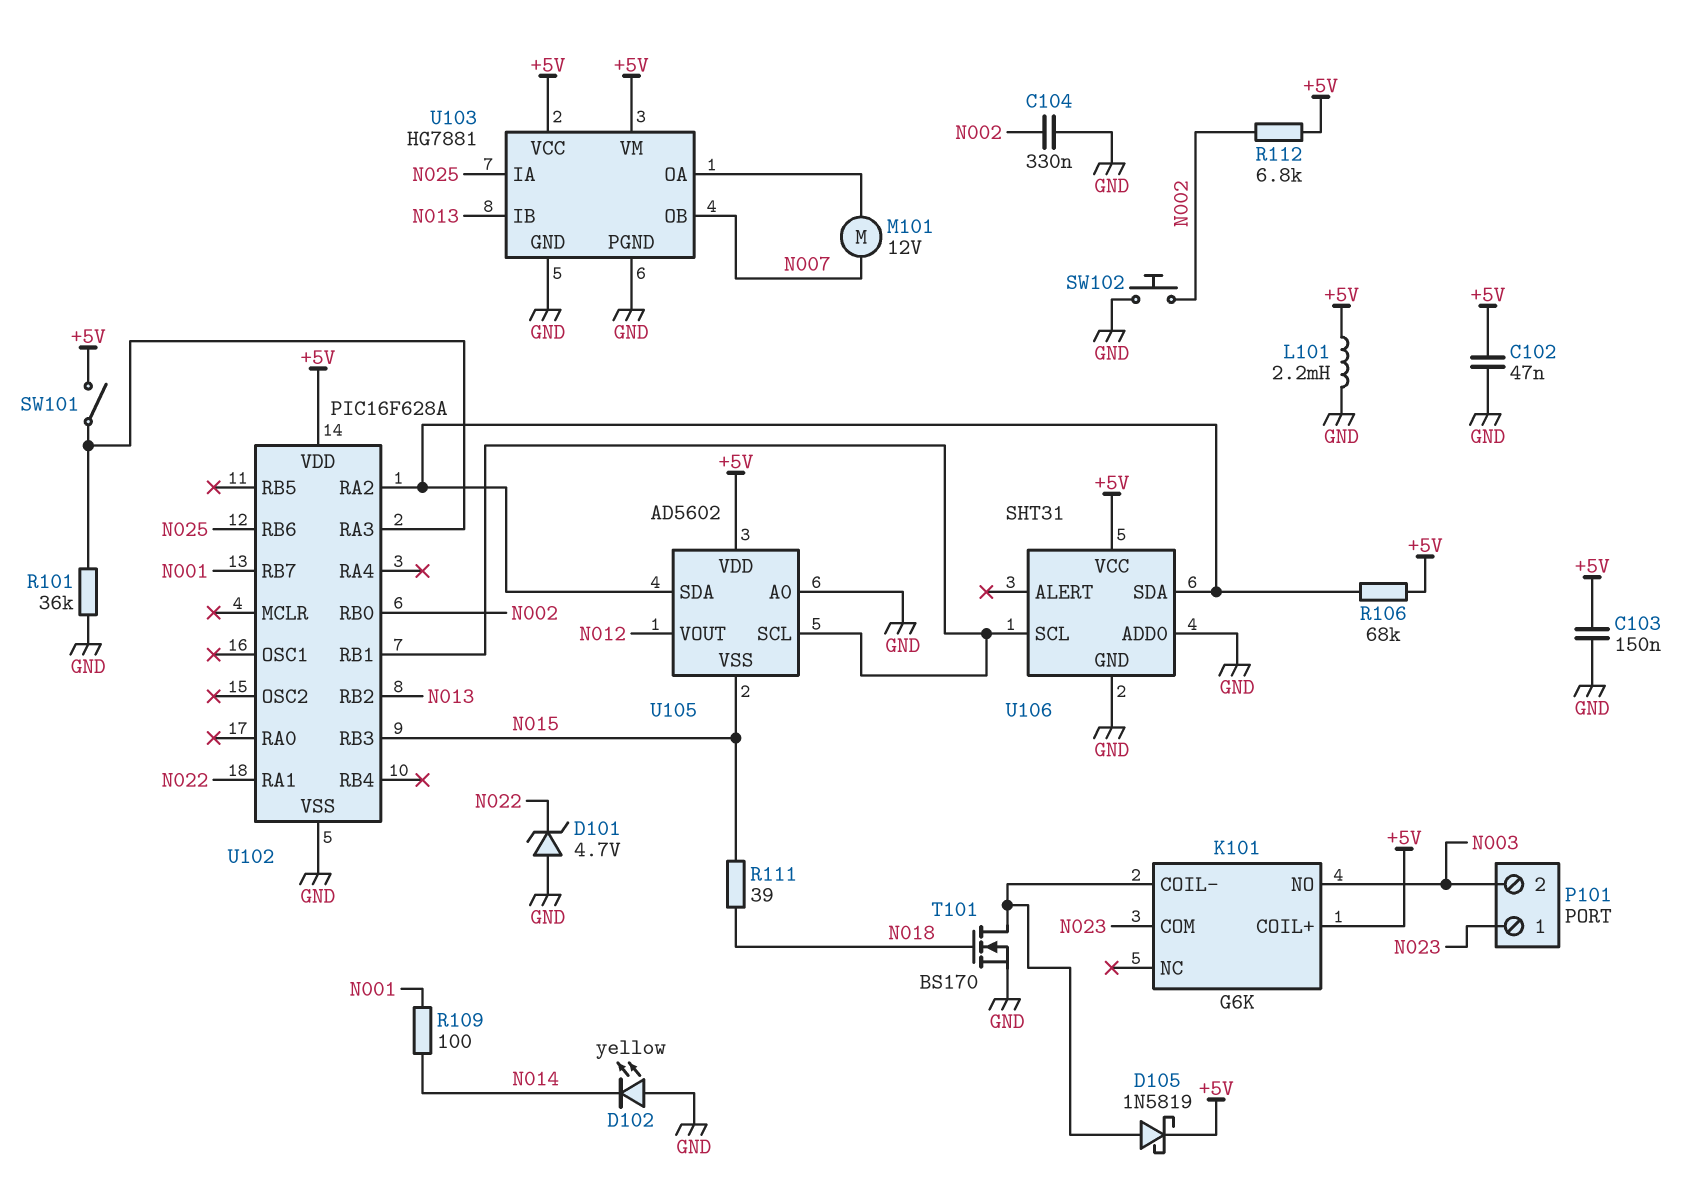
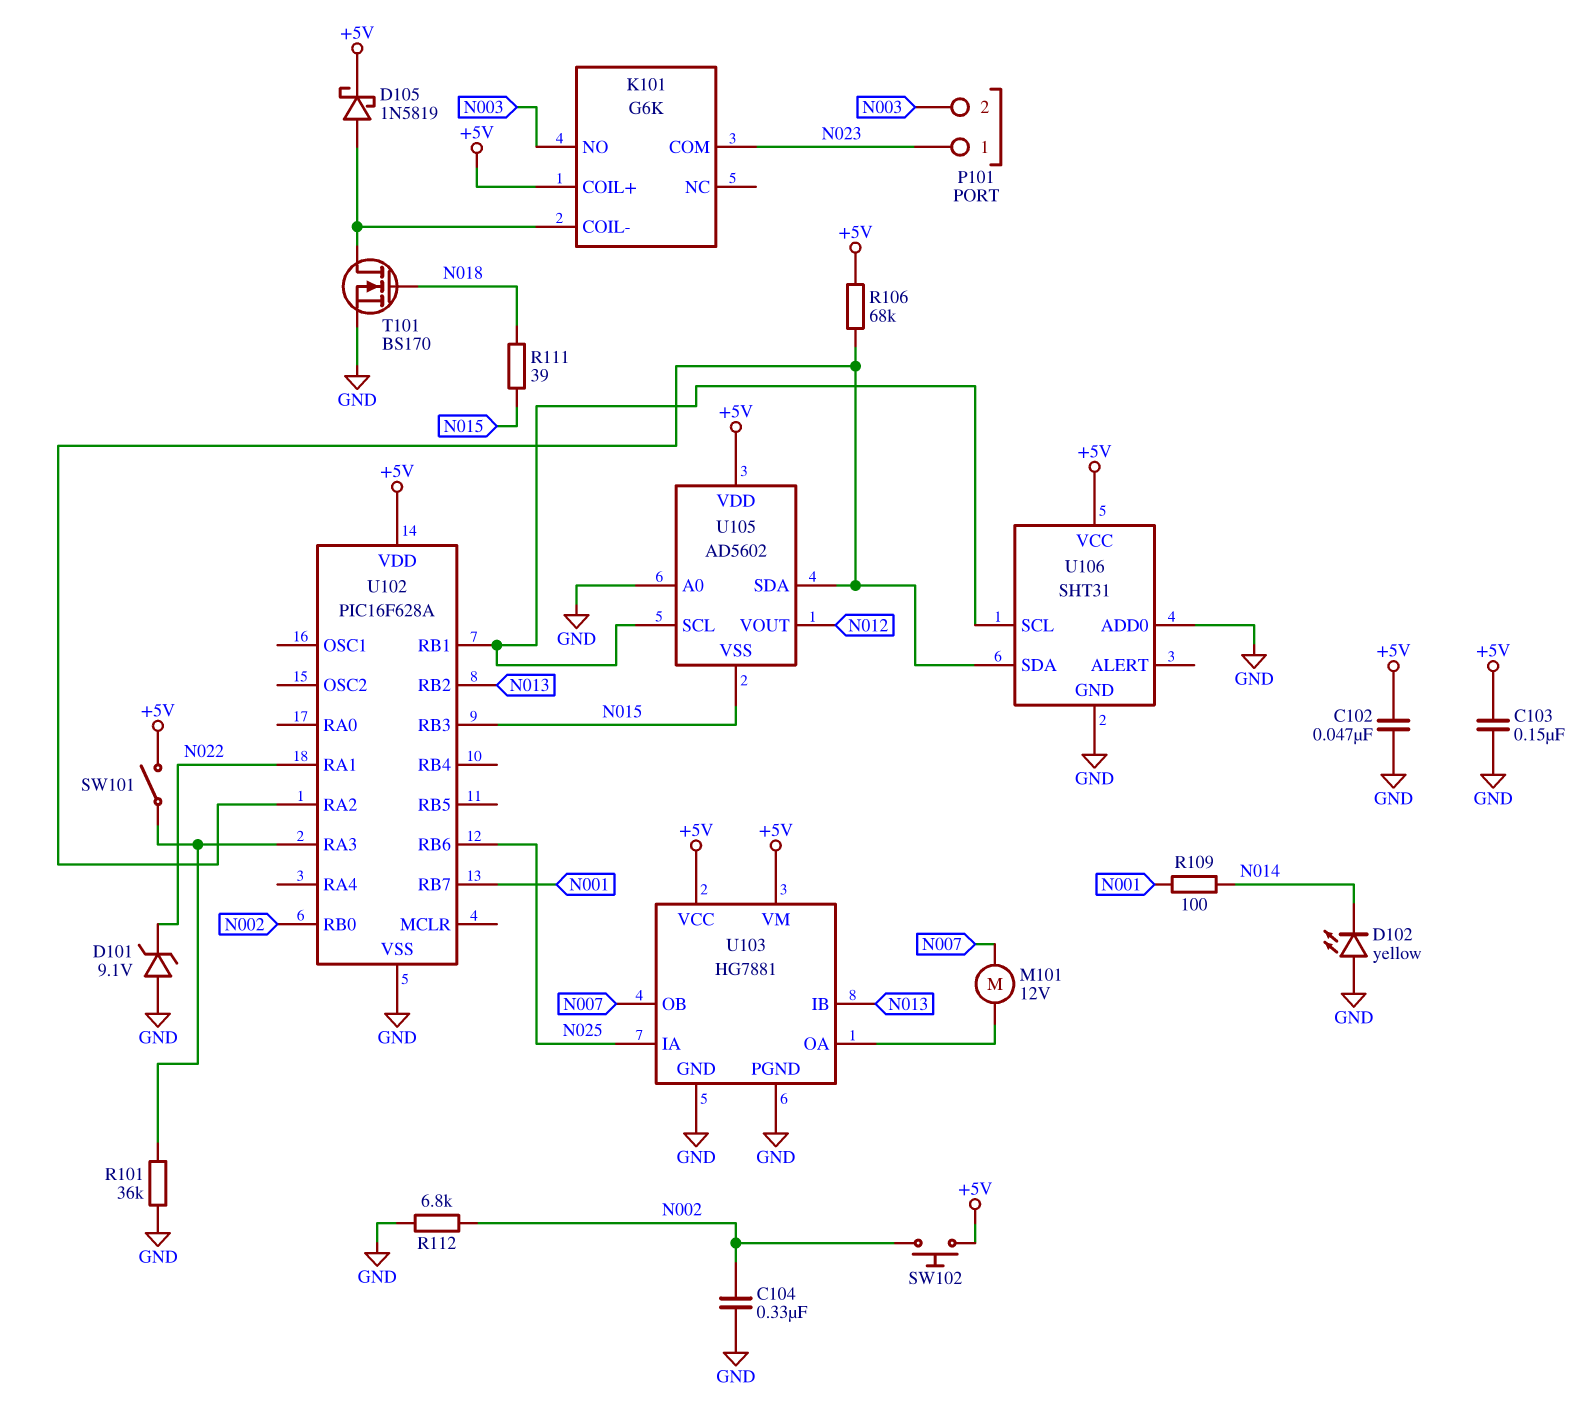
D101: zener 4.7V (A GND, K N022) -> zener 9.1V (A GND, K N022)
L101: 2.2mH (+5V, GND) -> none
R112: 6.8k (+5V, N002) -> 6.8k (GND, N002)
SW102: button (GND, N002) -> button (+5V, N002)

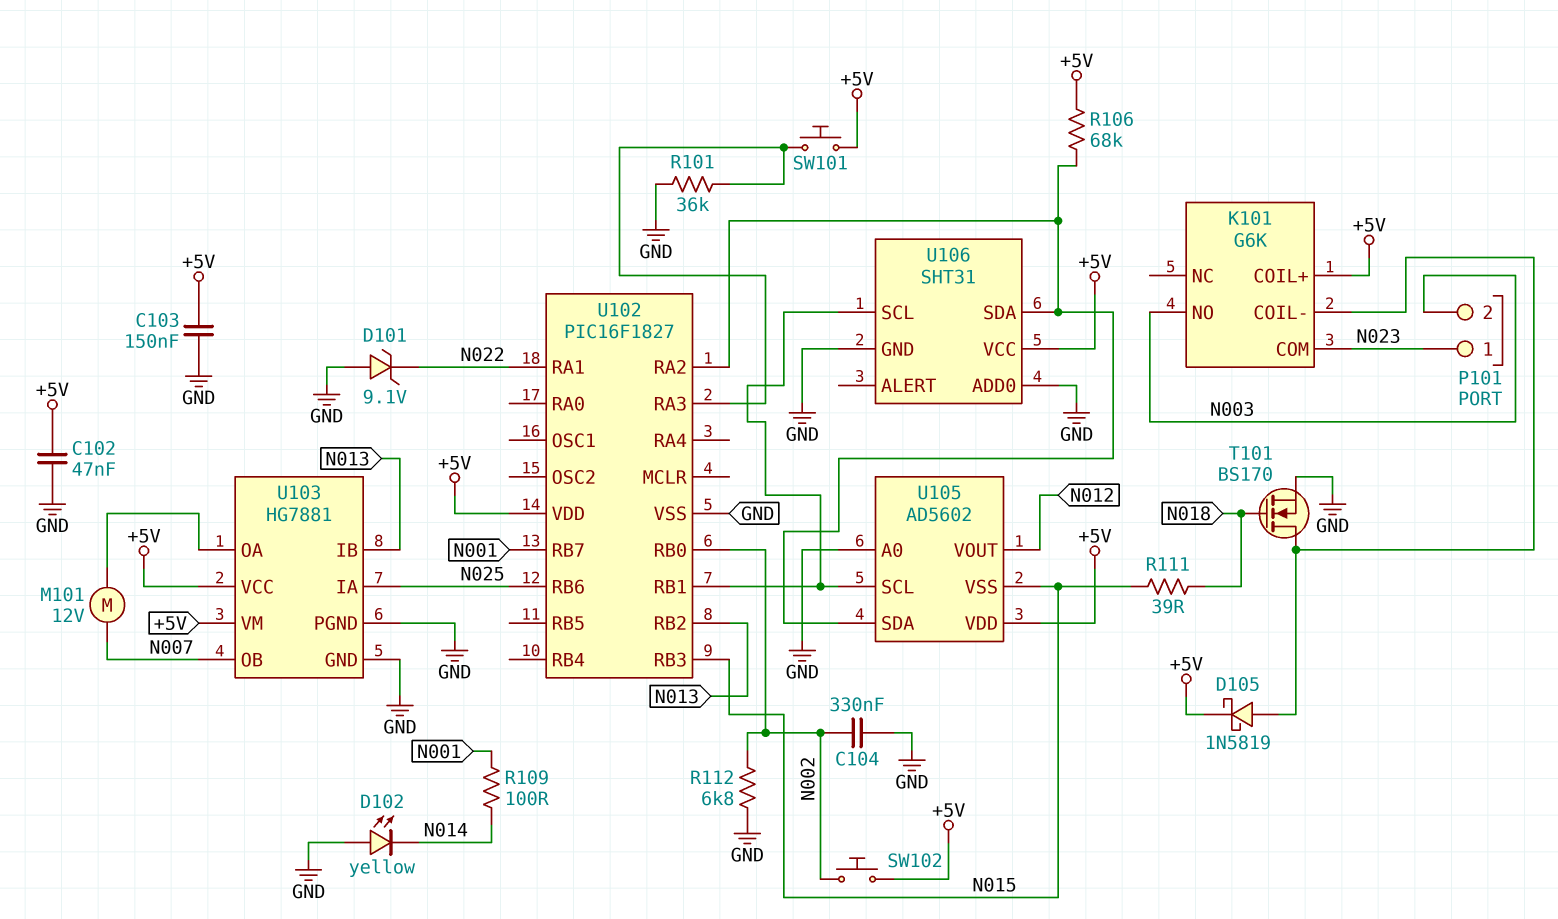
SW101: switch (+5V, U102/RA3) -> button (+5V, U102/RA3)
U102: PIC16F628A -> PIC16F1827

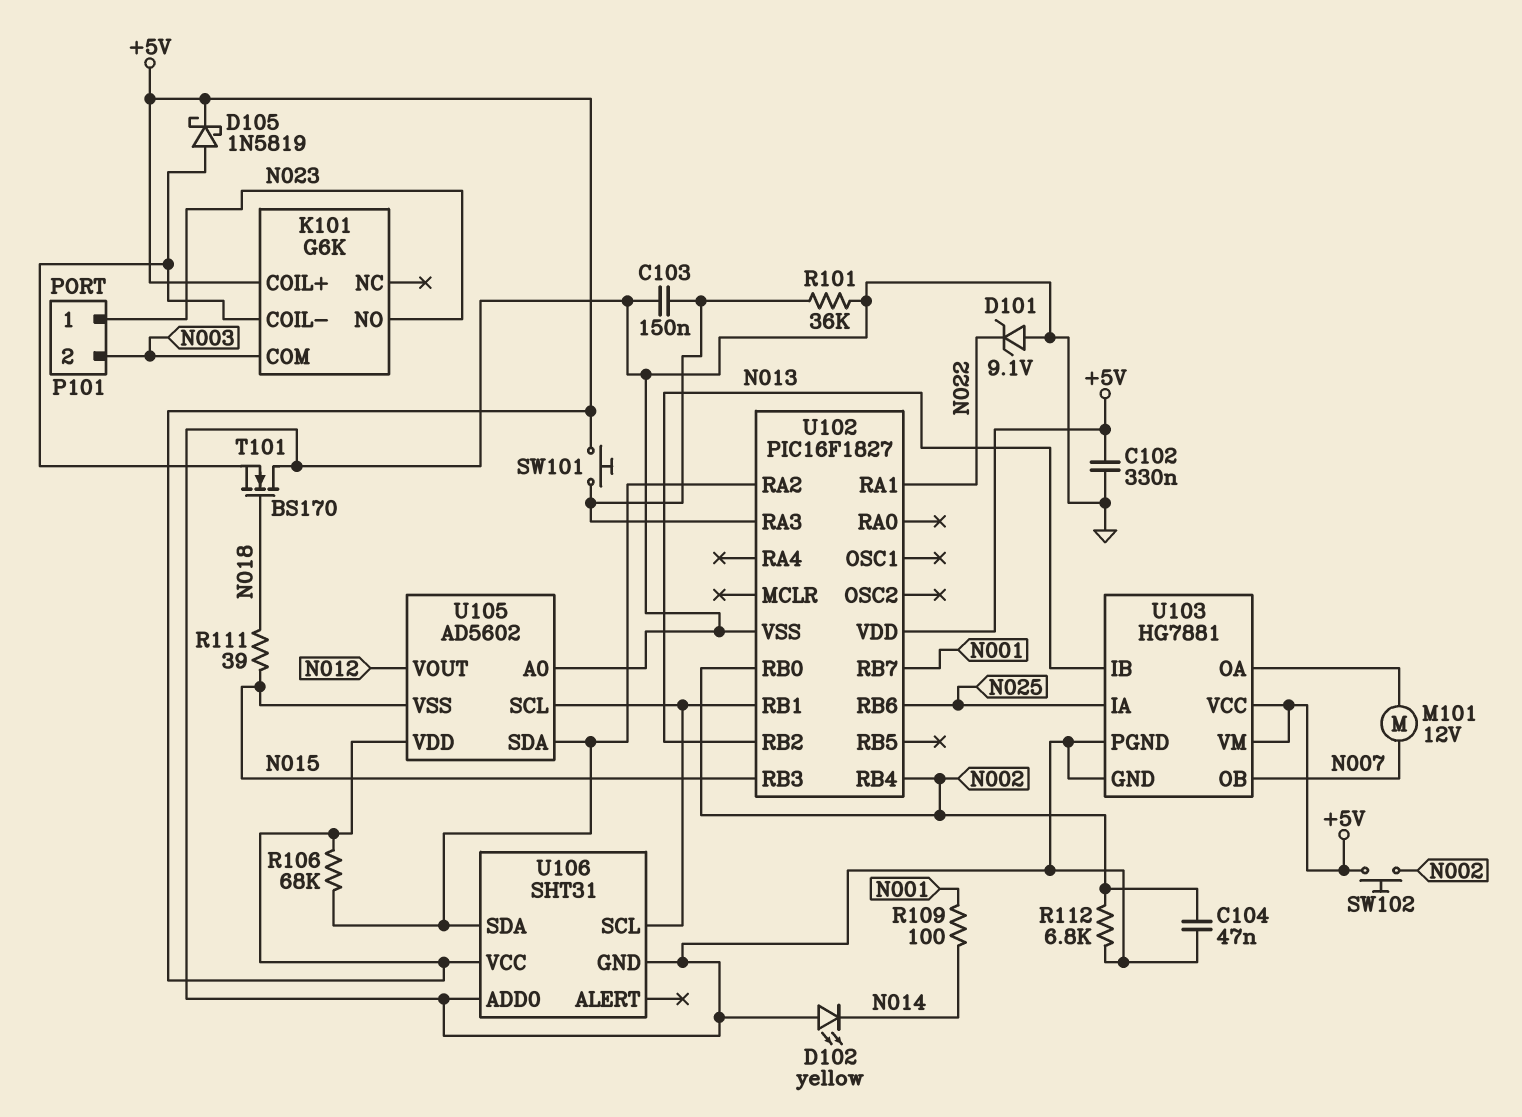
C102: 47nF (+5V, GND) -> 330nF (+5V, GND)
C103: 150nF (+5V, GND) -> 150nF (GND, U102/RA3)
C104: 330nF (GND, N002) -> 47nF (GND, N002)
K101 pin COM: N023 -> N003
K101 pin NO: N003 -> N023
T101: NMOS BS170 (G N018, D K101/COIL-, S GND) -> NMOS BS170 (G N018, D GND, S K101/COIL-)
U102 pin RB4: none -> N002

